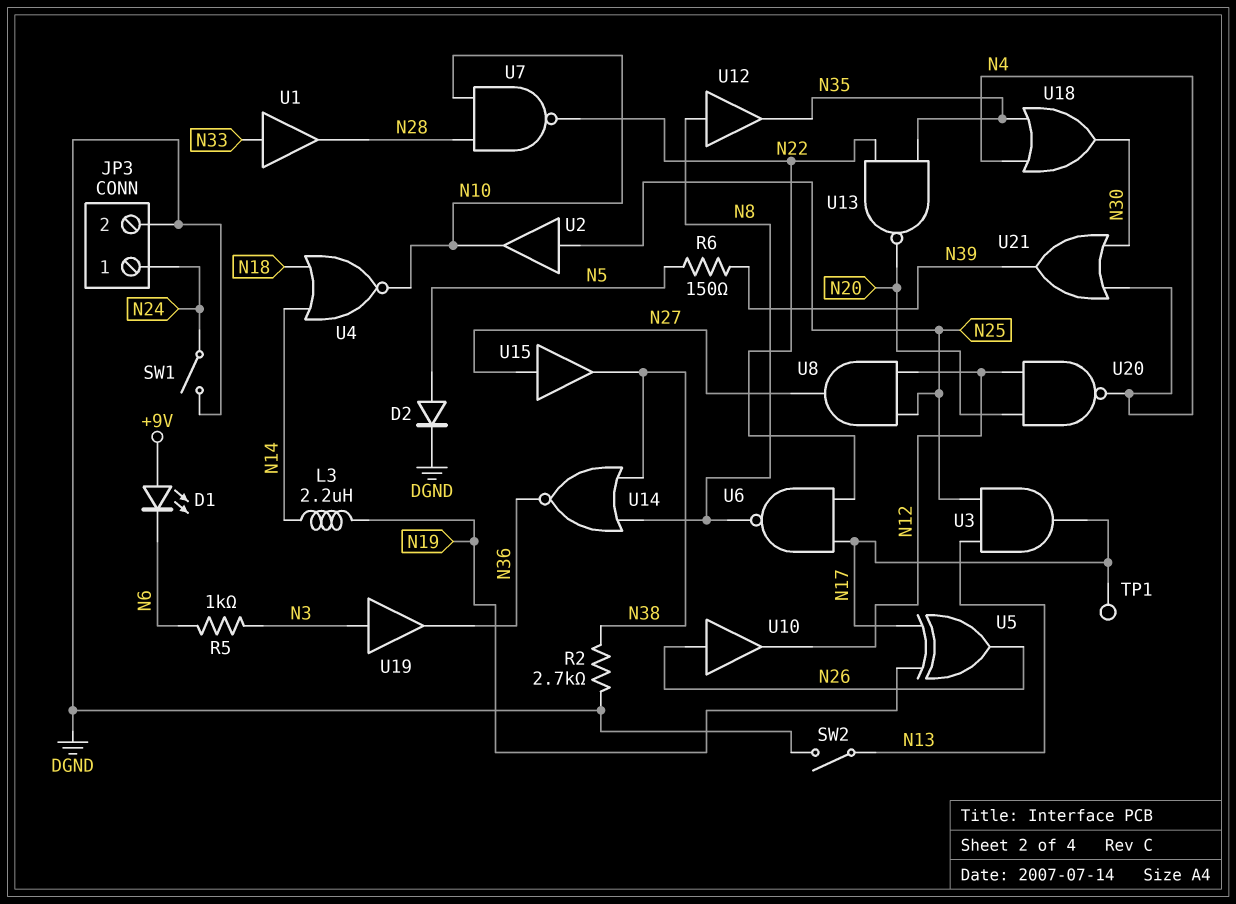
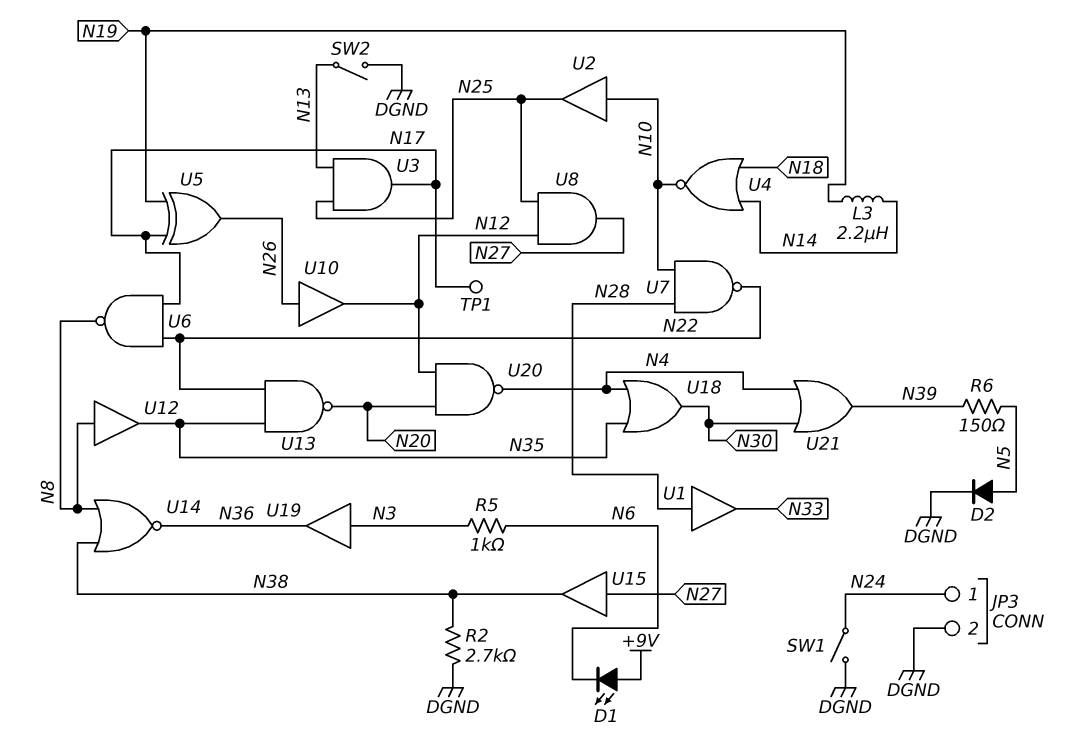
U1: buffer (in N33, out N28) -> buffer (in N28, out N33)
U2: buffer (in N25, out N10) -> buffer (in N10, out N25)

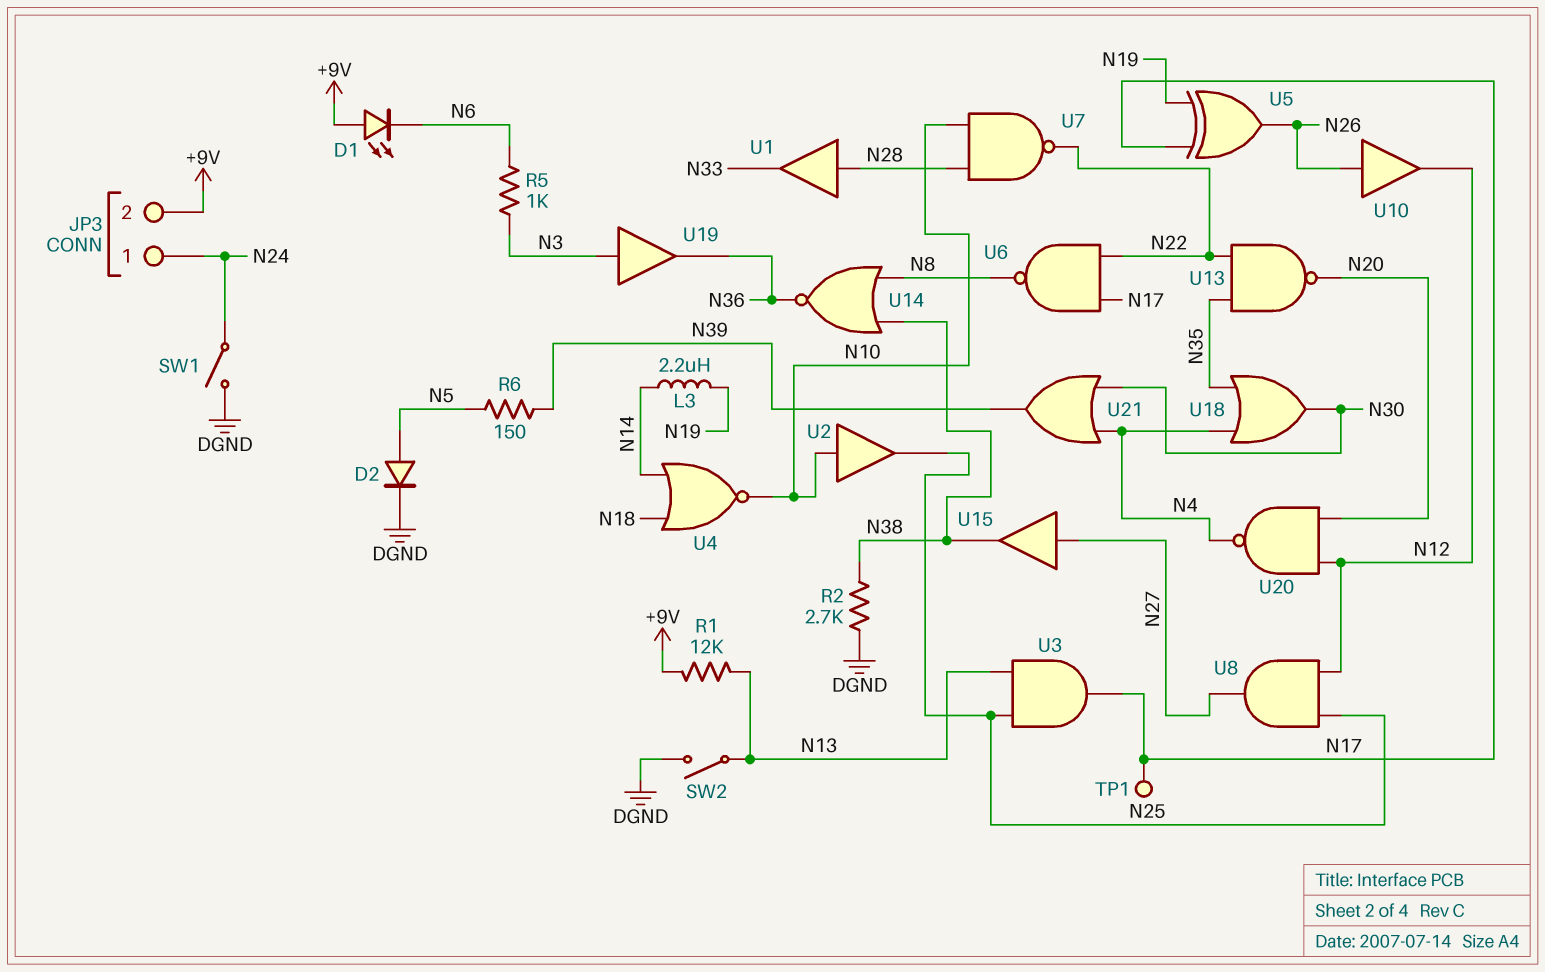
JP3 pin 2: DGND -> +9V
R1: none -> 12k (+9V, N13)
U12: buffer (in N8, out N35) -> none

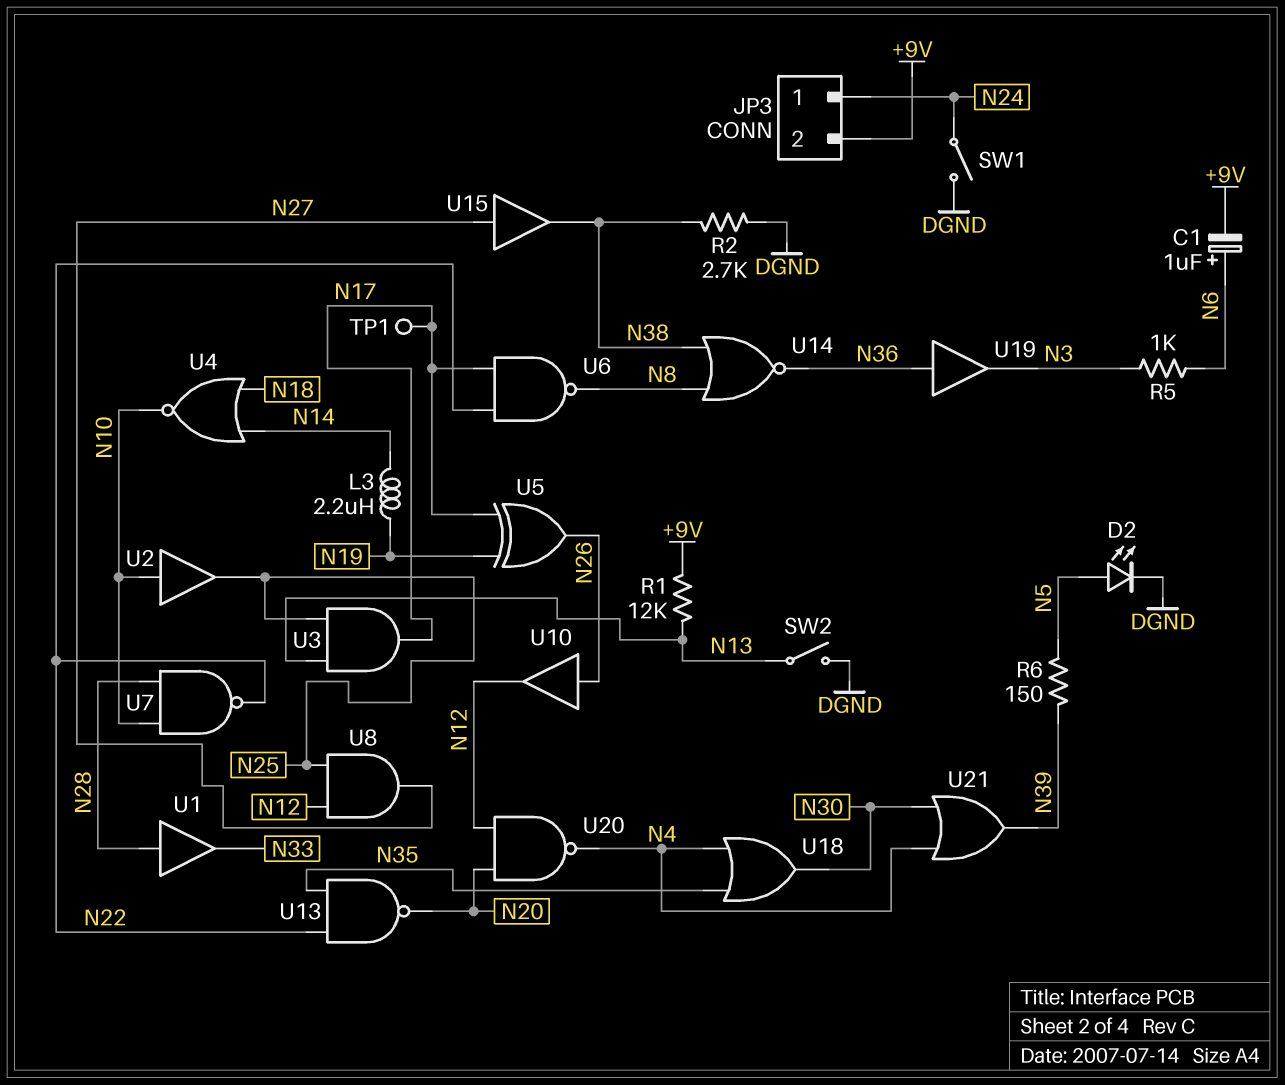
C1: none -> 1uF (plus N6, minus +9V)
D1: LED (A +9V, K N6) -> none
D2: diode (A N5, K DGND) -> LED (A N5, K DGND)
U19: buffer (in N3, out N36) -> buffer (in N36, out N3)

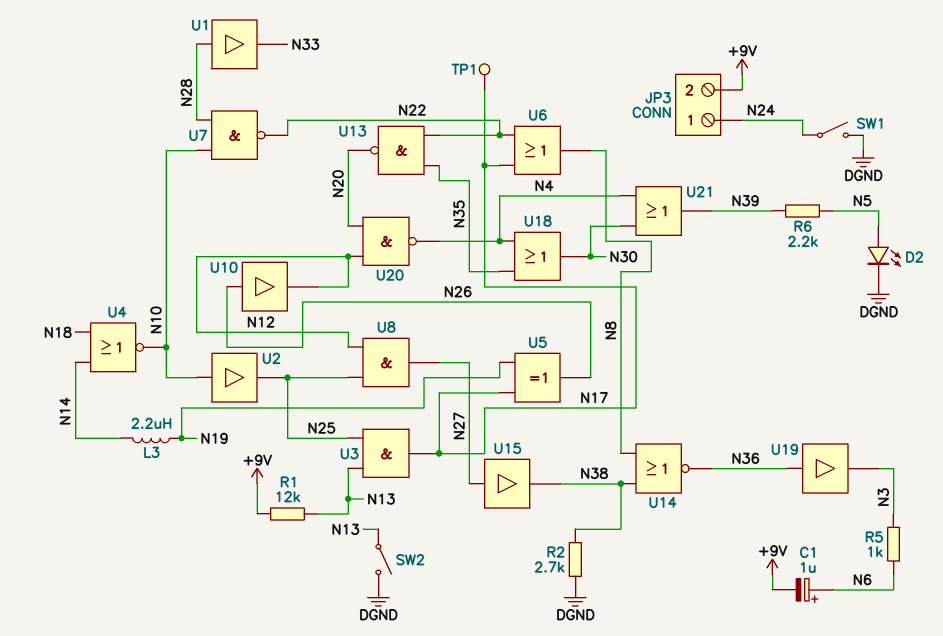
R6: 150 (N5, N39) -> 2.2k (N5, N39)
U6: NAND (in N17, in N22, out N8) -> OR (in N17, in N22, out N8)

